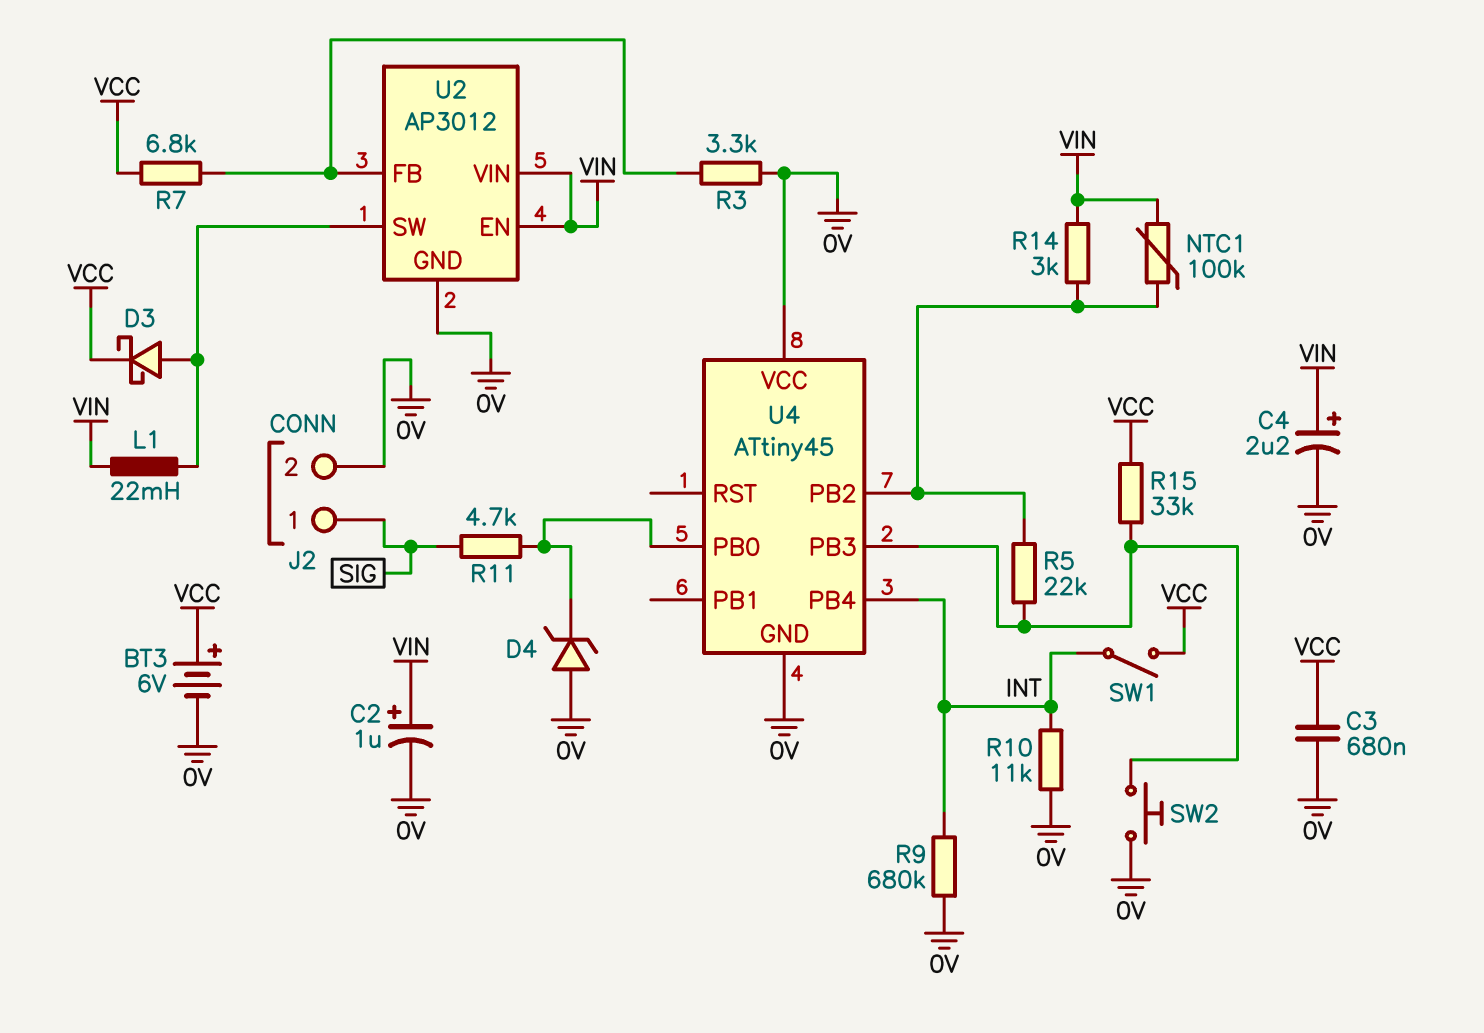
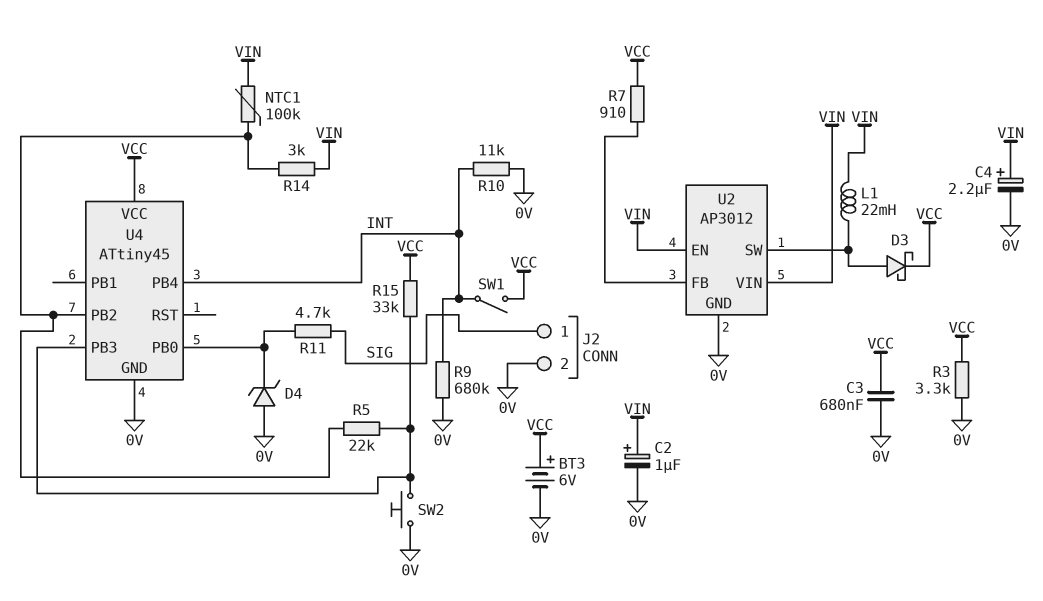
R3: 3.3k (0V, U2/FB) -> 3.3k (0V, VCC)
R7: 6.8k (U2/FB, VCC) -> 910 (U2/FB, VCC)
U4 pin VCC: 0V -> VCC

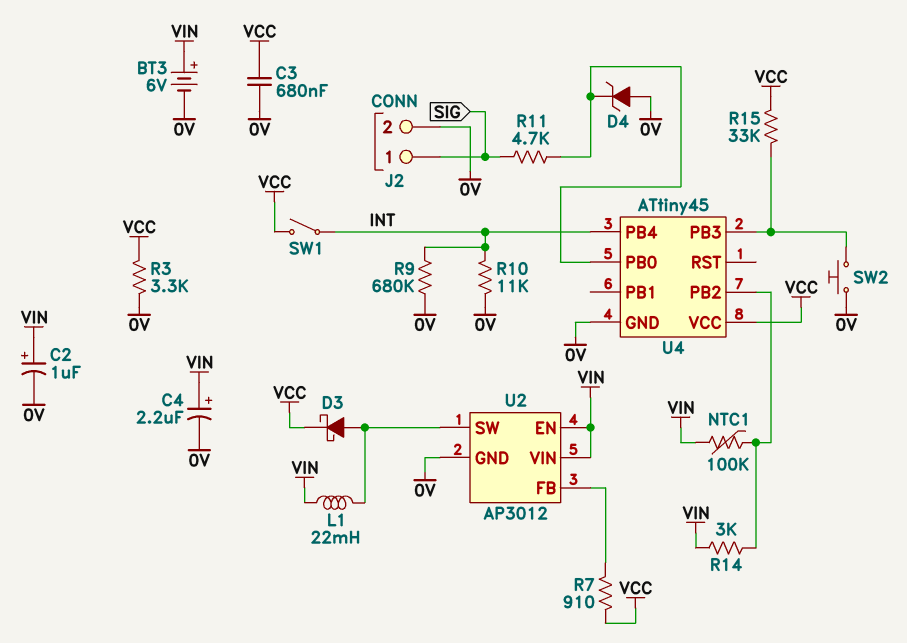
BT3: 6V (plus VCC, minus 0V) -> 6V (plus VIN, minus 0V)
R5: 22k (U4/PB2, U4/PB3) -> none

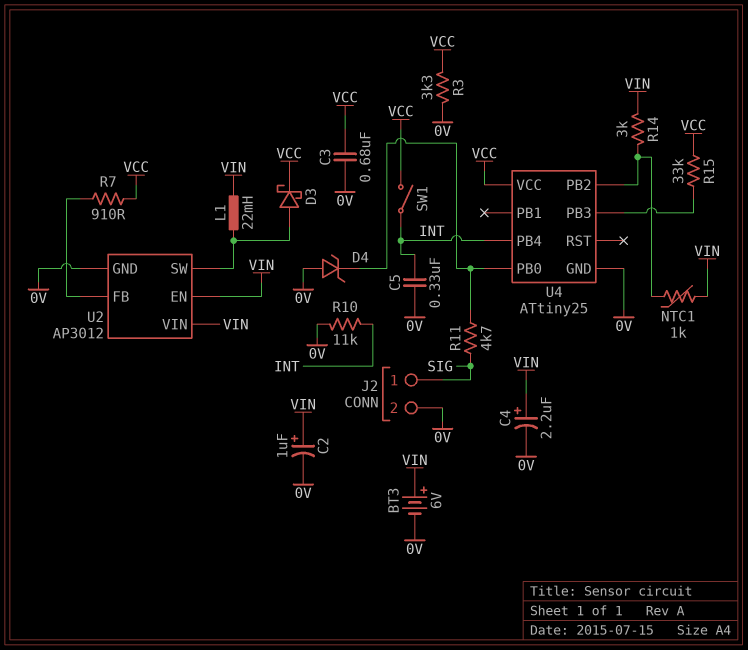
C5: none -> 330nF (0V, INT)
NTC1: 100k (U4/PB2, VIN) -> 1k (U4/PB2, VIN)
R9: 680k (0V, INT) -> none
SW2: button (0V, U4/PB3) -> none
U4: ATtiny45 -> ATtiny25

